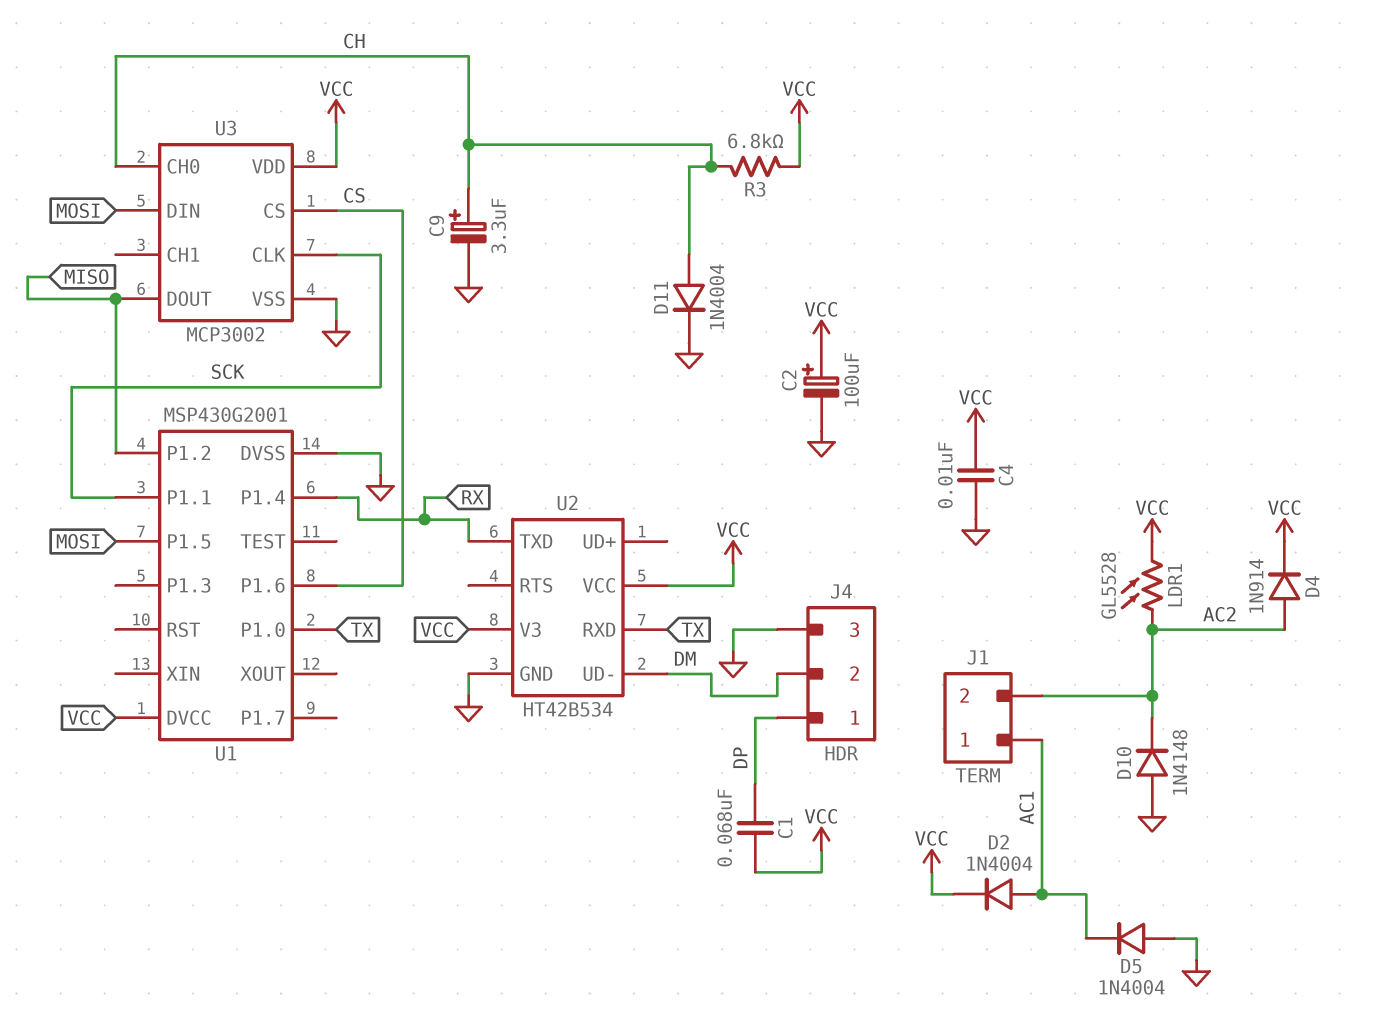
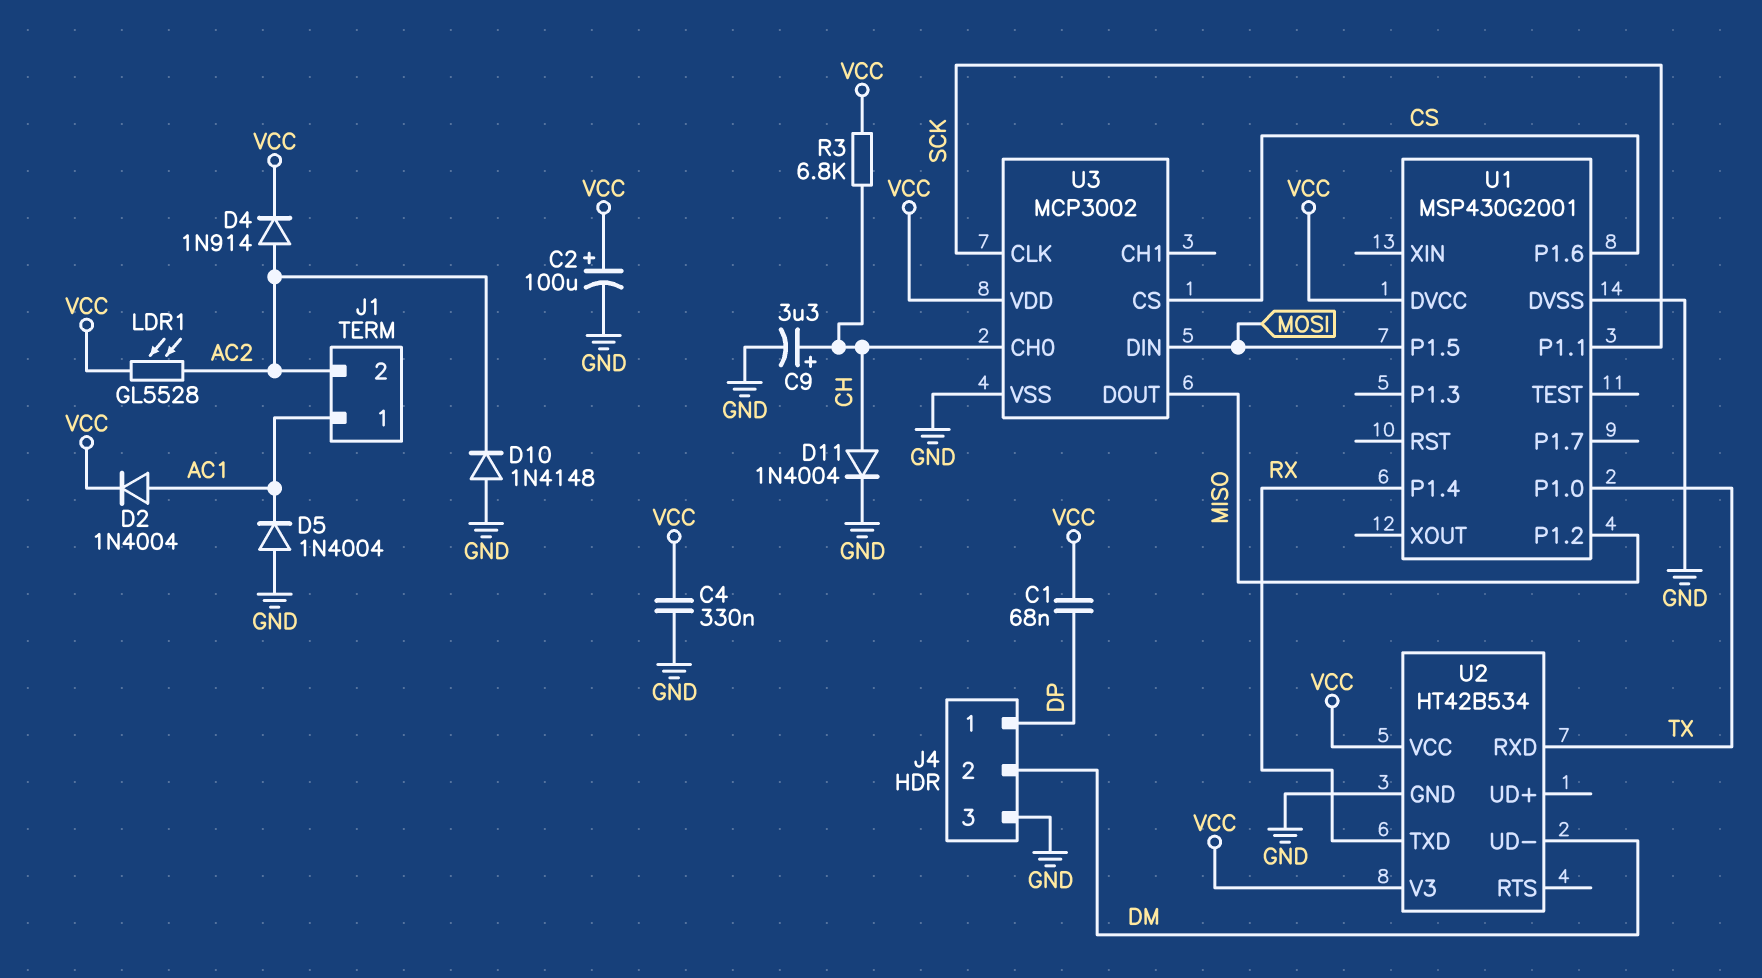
C4: 10nF (GND, VCC) -> 330nF (GND, VCC)

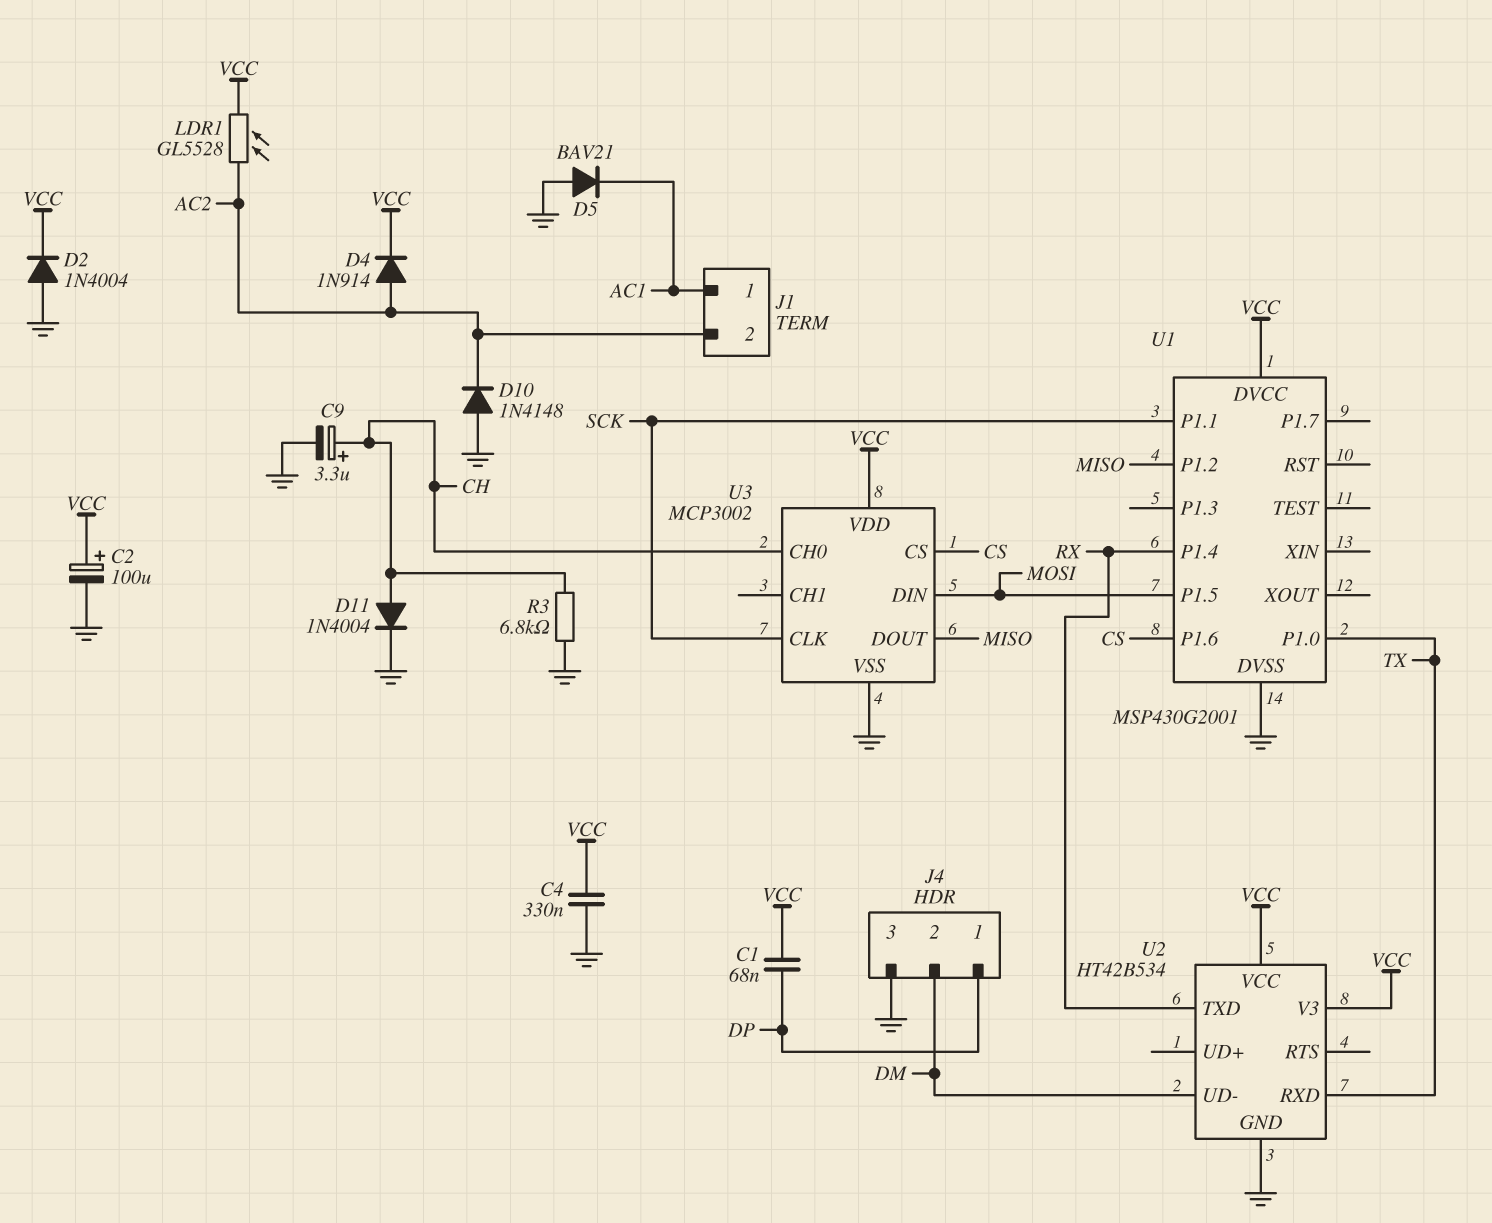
D2: diode 1N4004 (A AC1, K VCC) -> diode 1N4004 (A GND, K VCC)
D5: diode 1N4004 (A GND, K AC1) -> diode BAV21 (A GND, K AC1)
R3: 6.8k (CH, VCC) -> 6.8k (CH, GND)

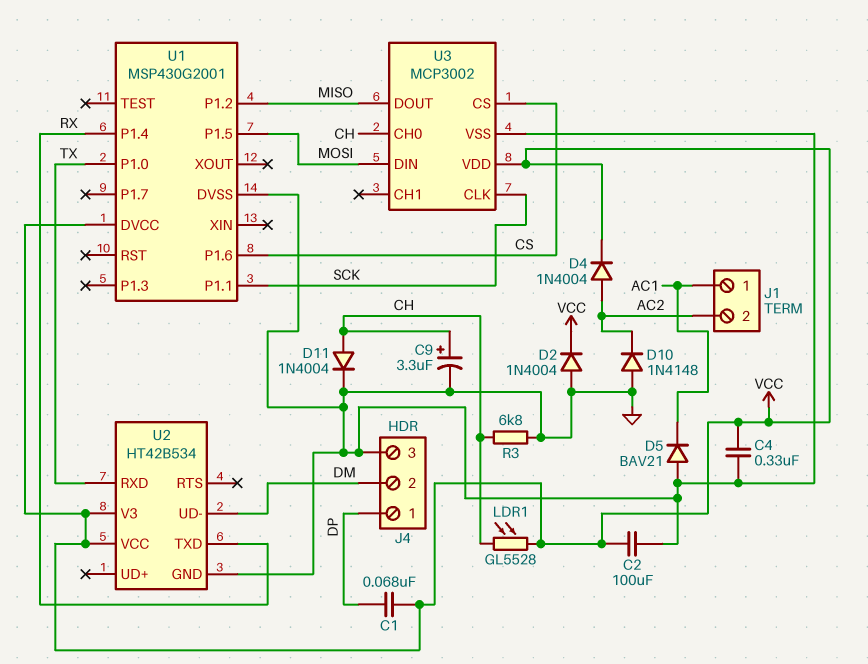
C2: 100uF (plus VCC, minus GND) -> 100uF (GND, VCC)
D4: diode 1N914 (A AC2, K VCC) -> diode 1N4004 (A AC2, K VCC)
LDR1: GL5528 (AC2, VCC) -> GL5528 (CH, VCC)

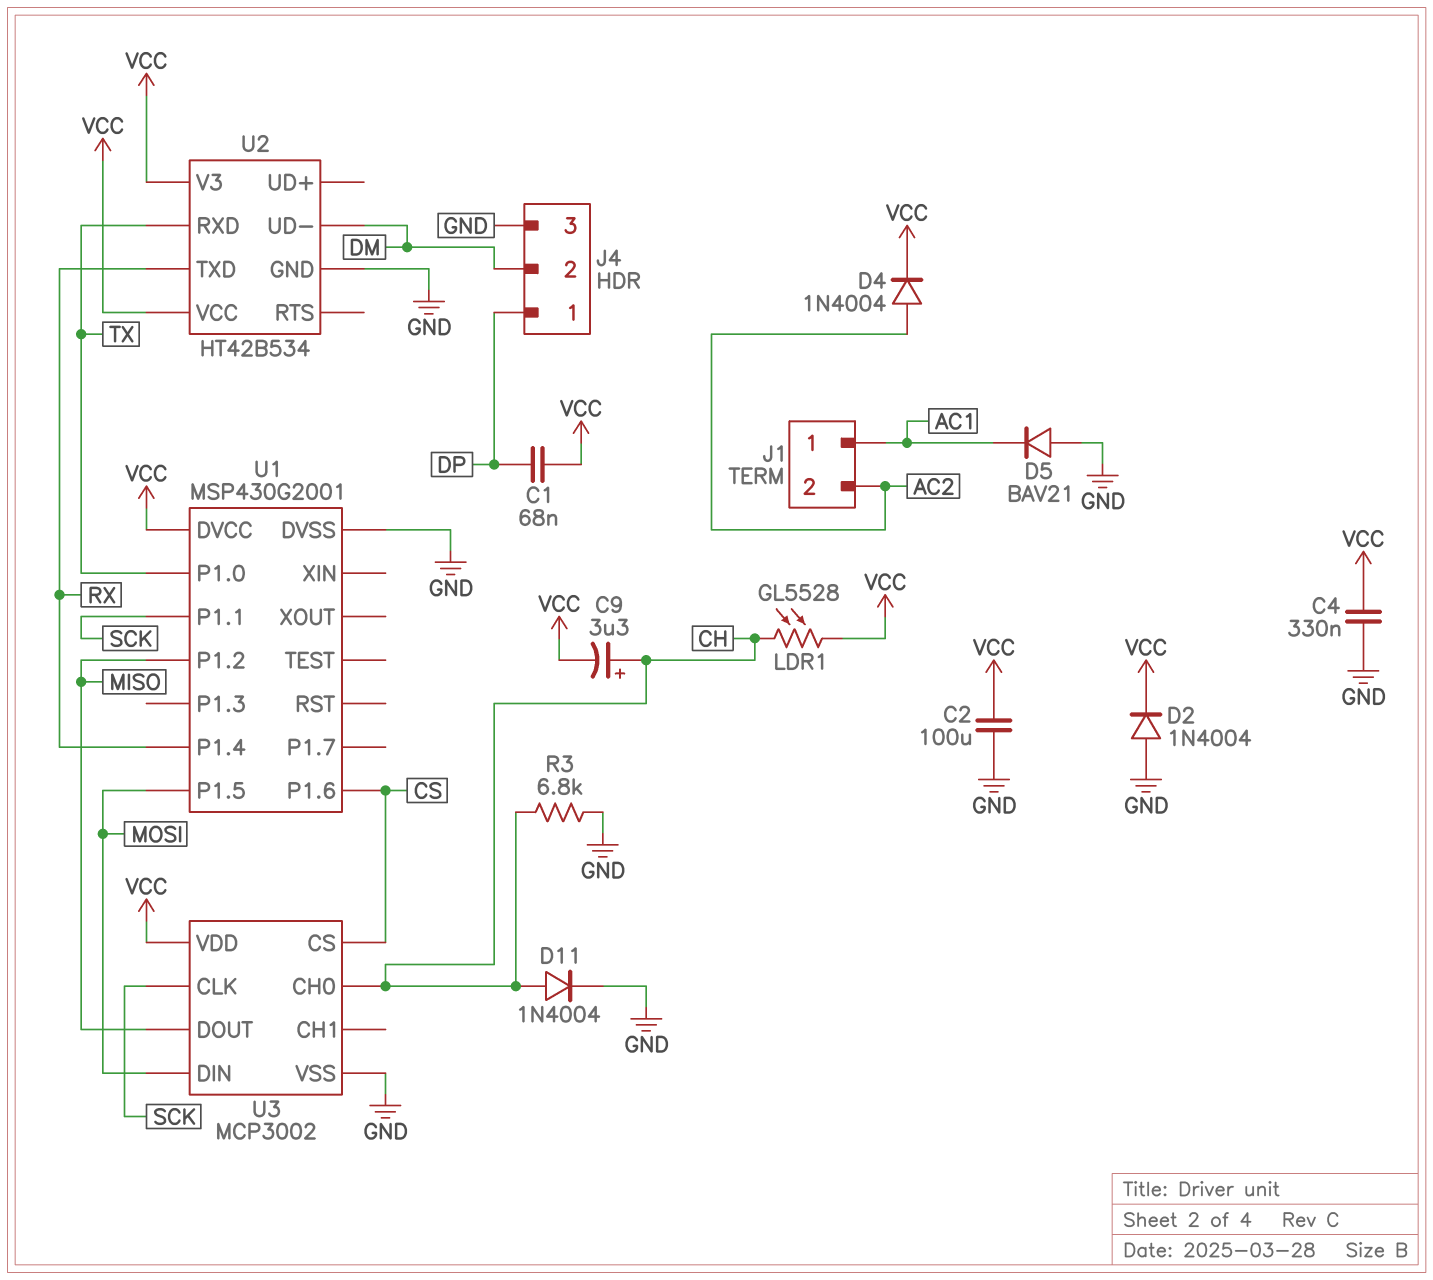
C9: 3.3uF (plus CH, minus GND) -> 3.3uF (plus CH, minus VCC)
D10: diode 1N4148 (A GND, K AC2) -> none

